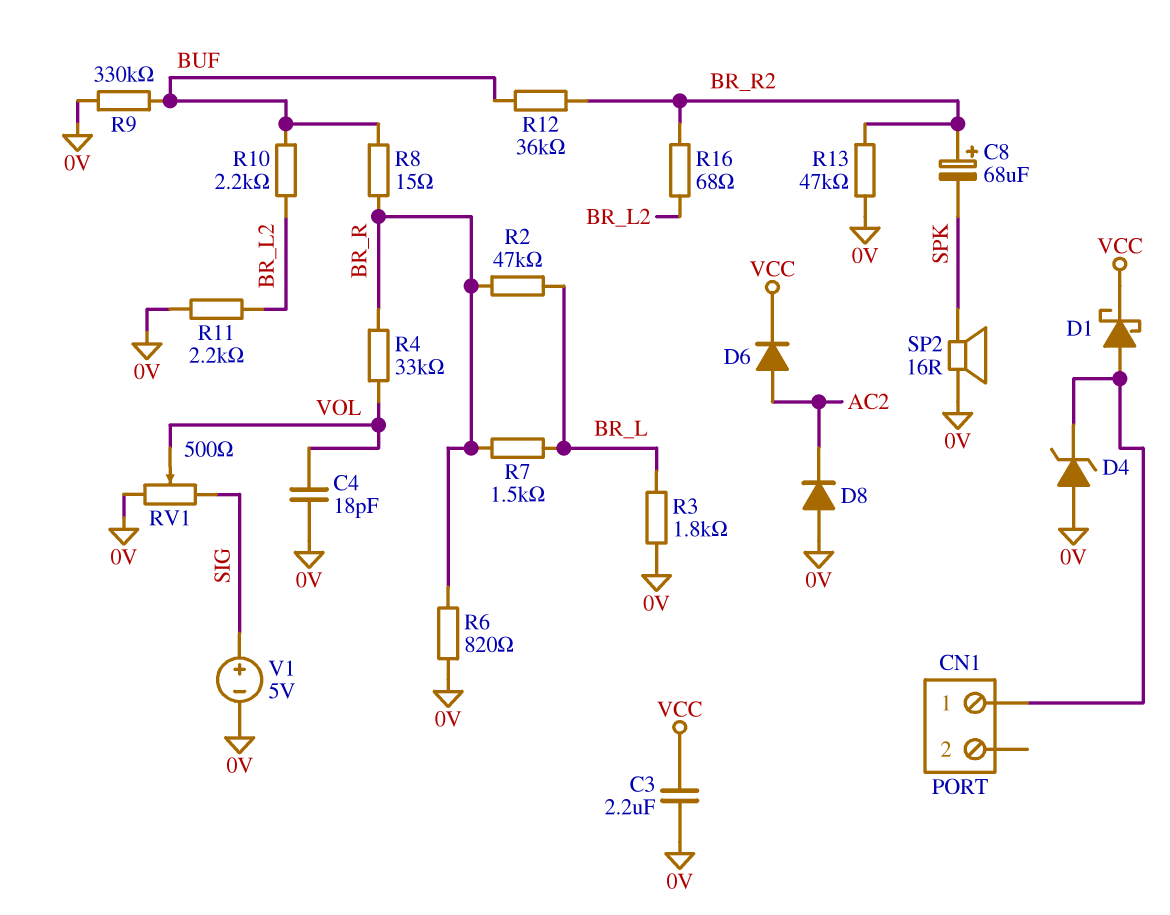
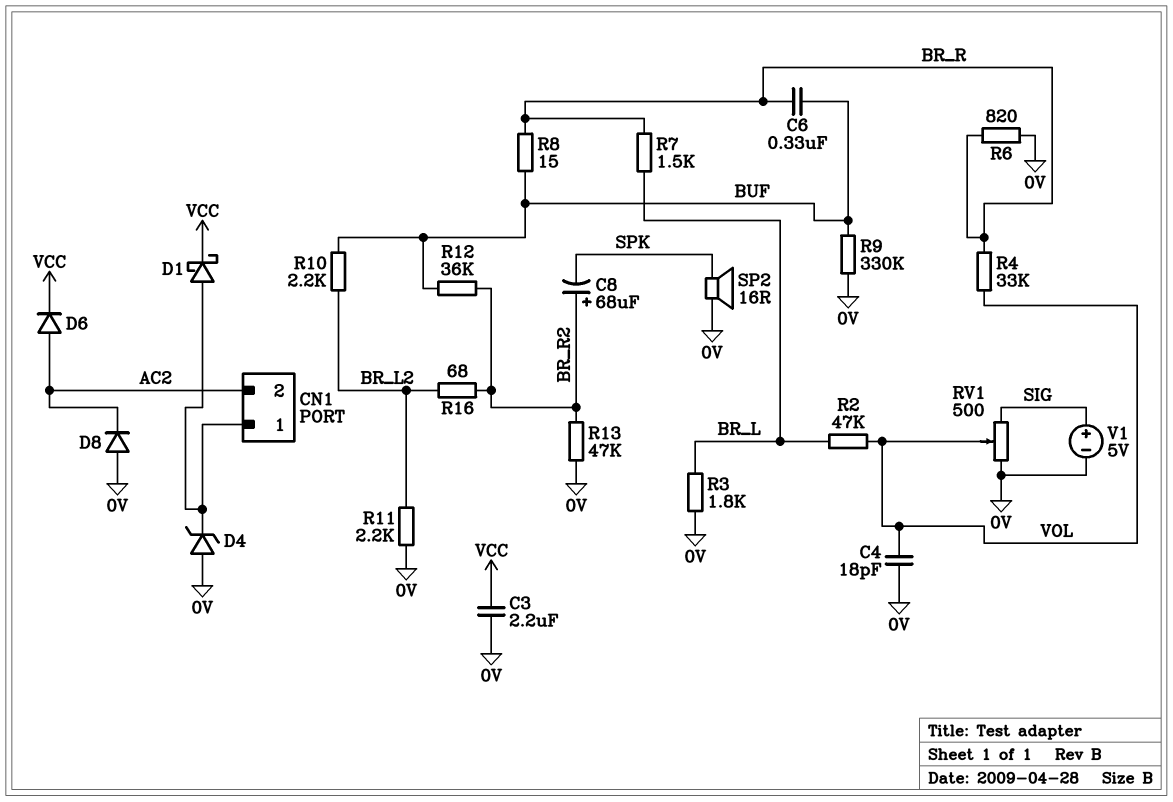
C6: none -> 330nF (BR_R, BUF)
CN1 pin 2: none -> AC2
R2: 47k (BR_L, BR_R) -> 47k (BR_L, VOL)

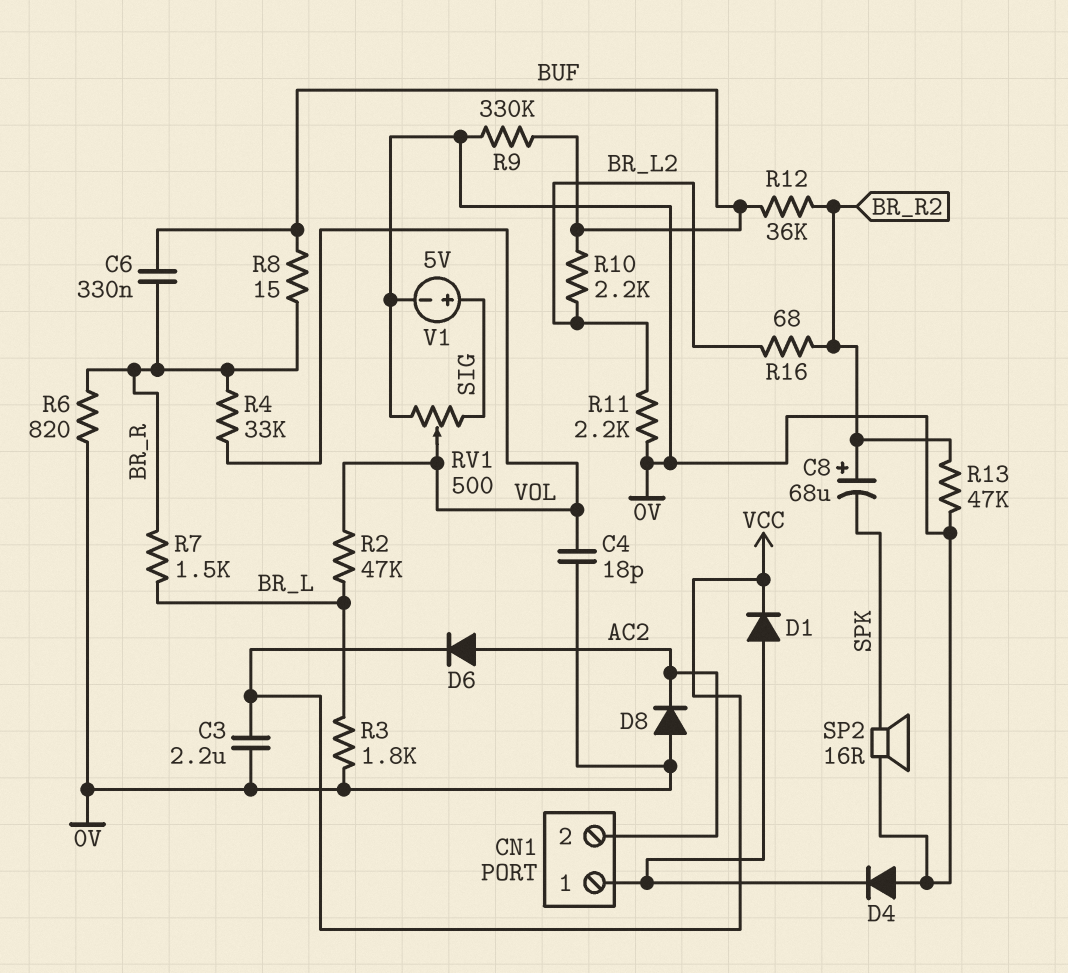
D1: schottky (A CN1/1, K VCC) -> diode (A CN1/1, K VCC)
D4: zener (A 0V, K CN1/1) -> diode (A 0V, K CN1/1)

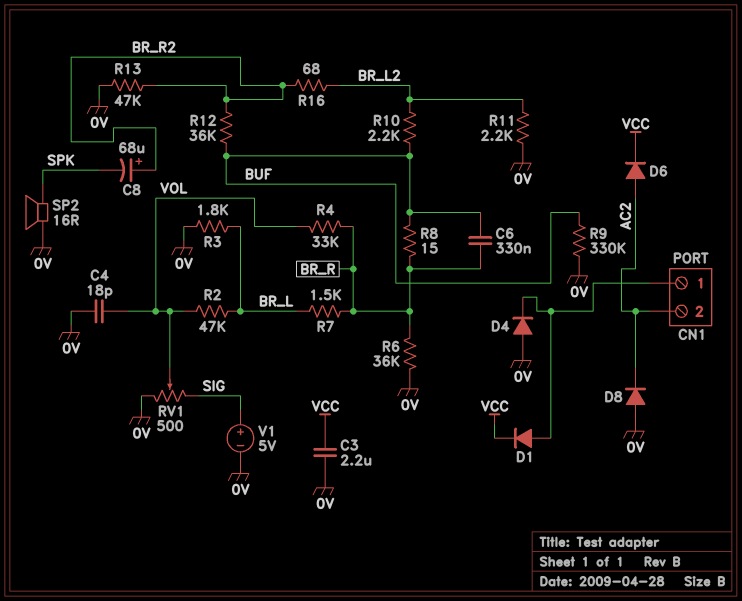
R6: 820 (0V, BR_R) -> 36k (0V, BR_R)

